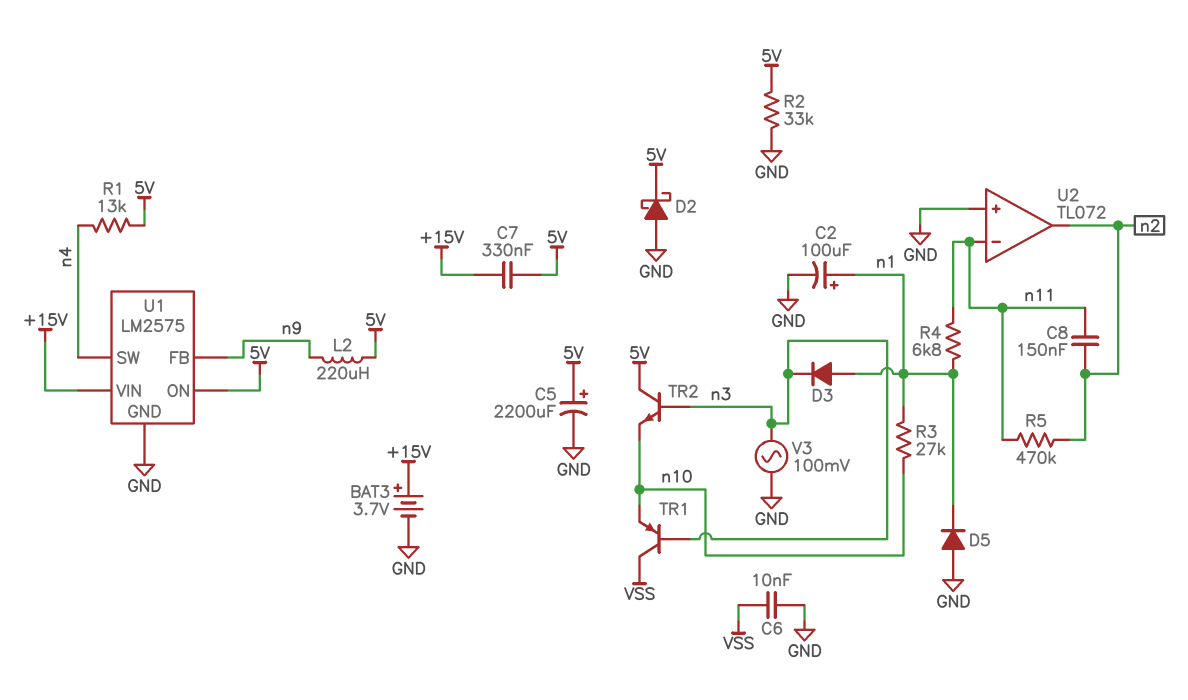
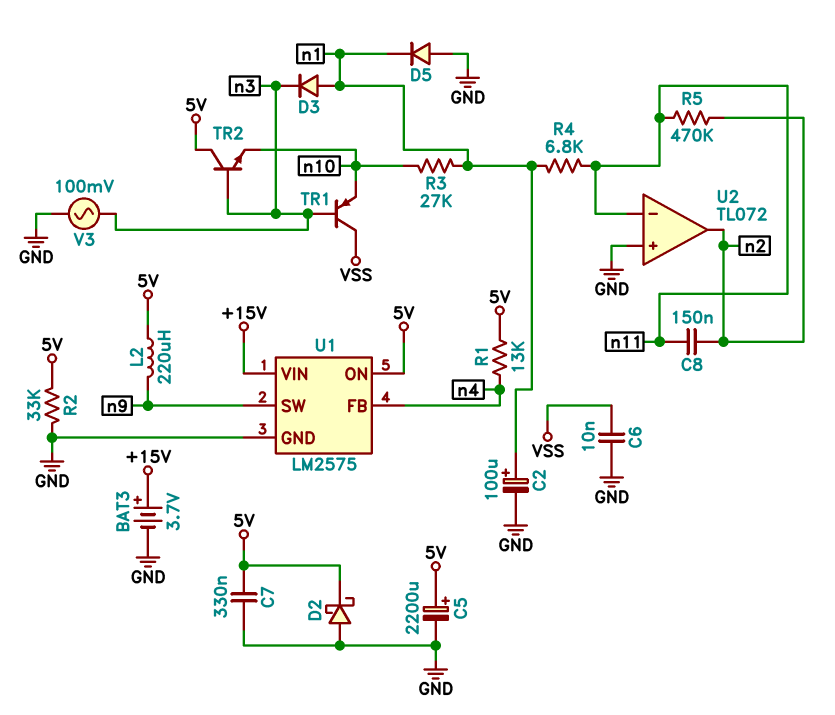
C7: 330nF (+15V, 5V) -> 330nF (5V, GND)
U1 pin FB: n9 -> n4
U1 pin SW: n4 -> n9

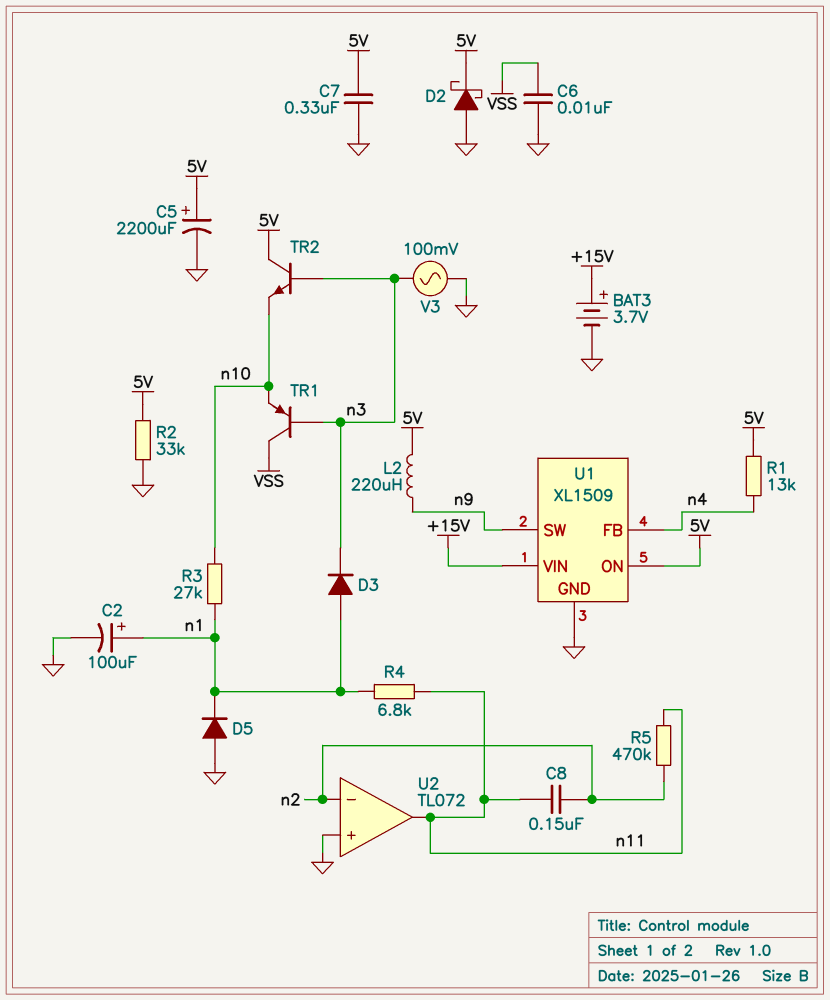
U1: LM2575 -> XL1509
U2 pin in-: n11 -> n2
U2 pin out: n2 -> n11

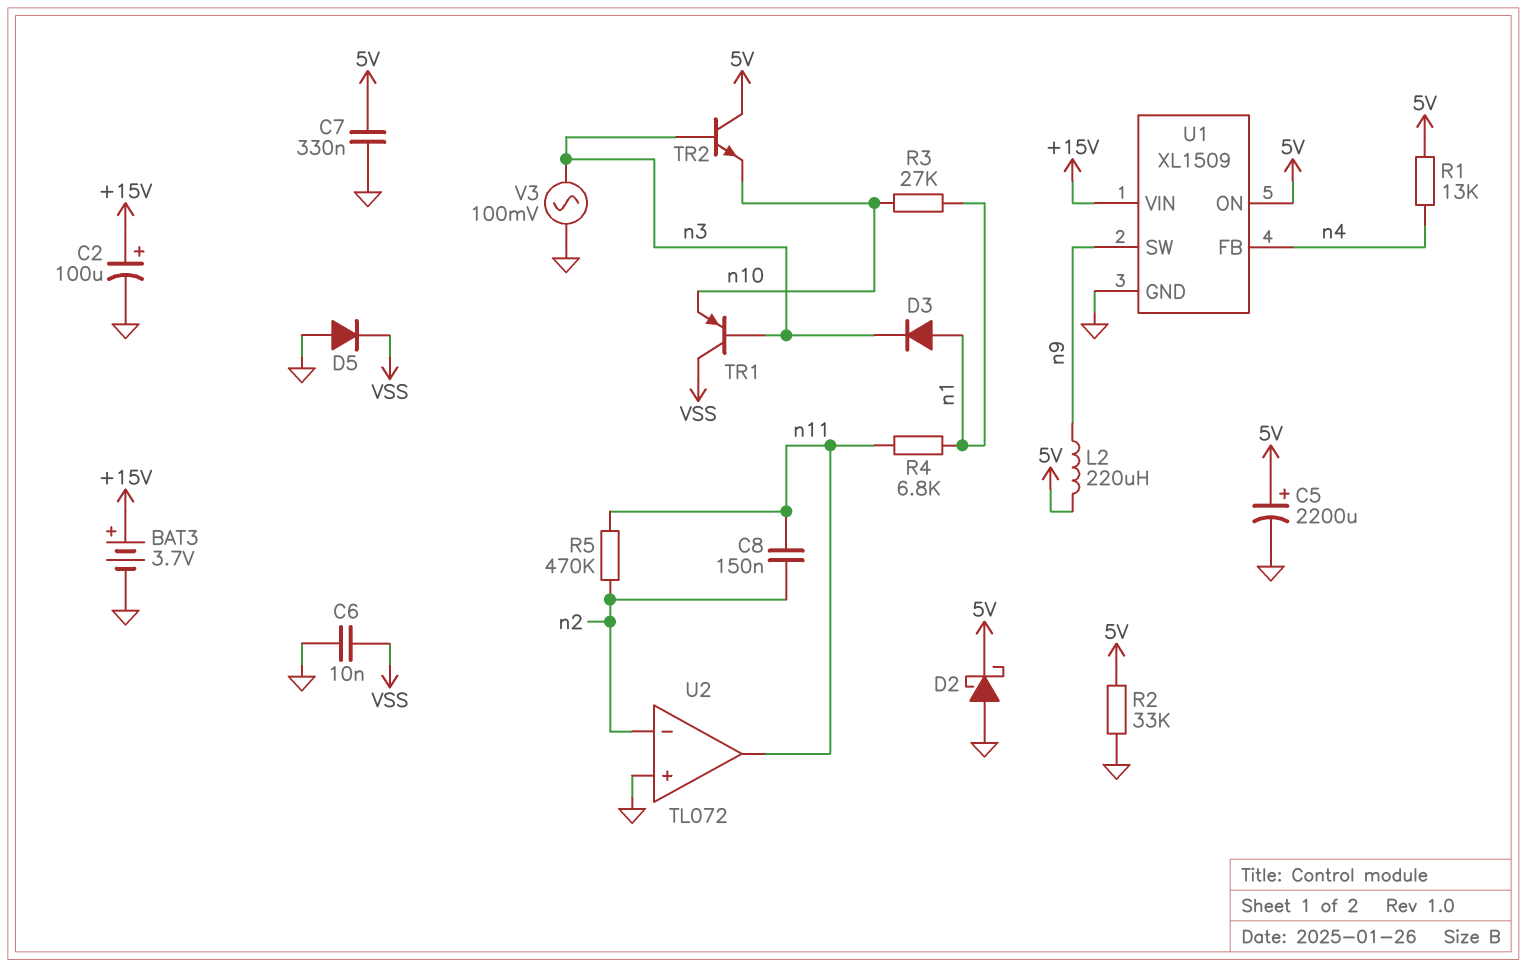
C2: 100uF (plus n1, minus GND) -> 100uF (plus +15V, minus GND)
D5: diode (A GND, K n1) -> diode (A GND, K VSS)

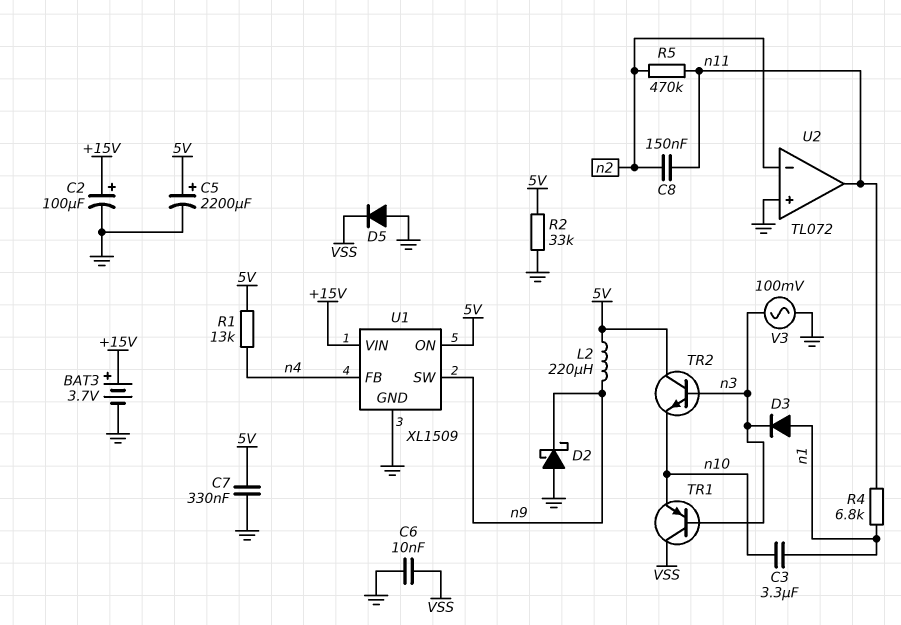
C3: none -> 3.3uF (n1, n10)
D2: schottky (A GND, K 5V) -> schottky (A GND, K n9)
R3: 27k (n1, n10) -> none

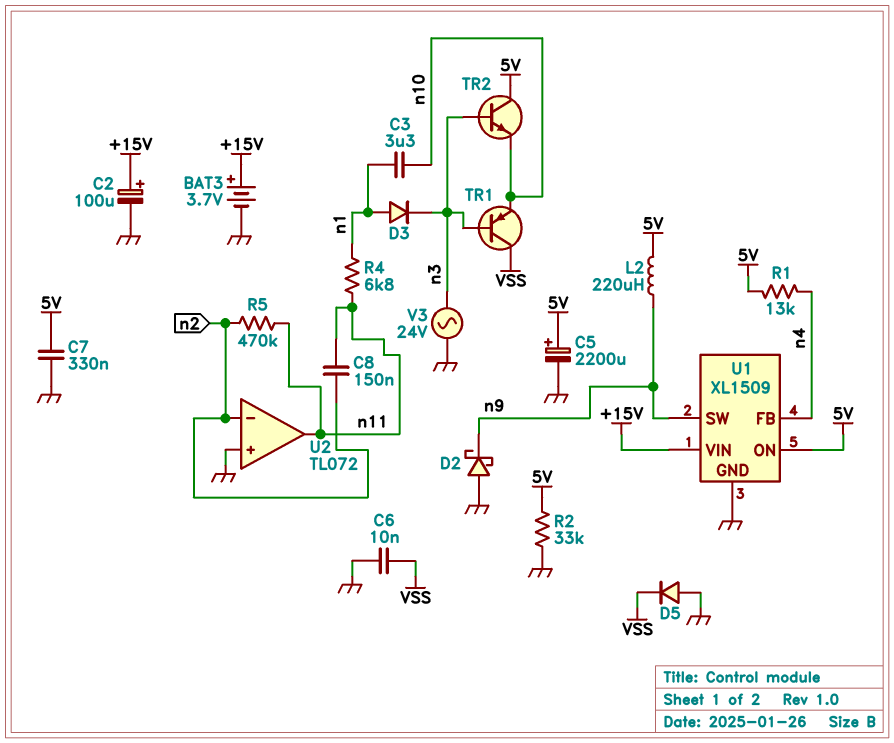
V3: AC 100mV (GND, n3) -> AC 24V (GND, n3)

